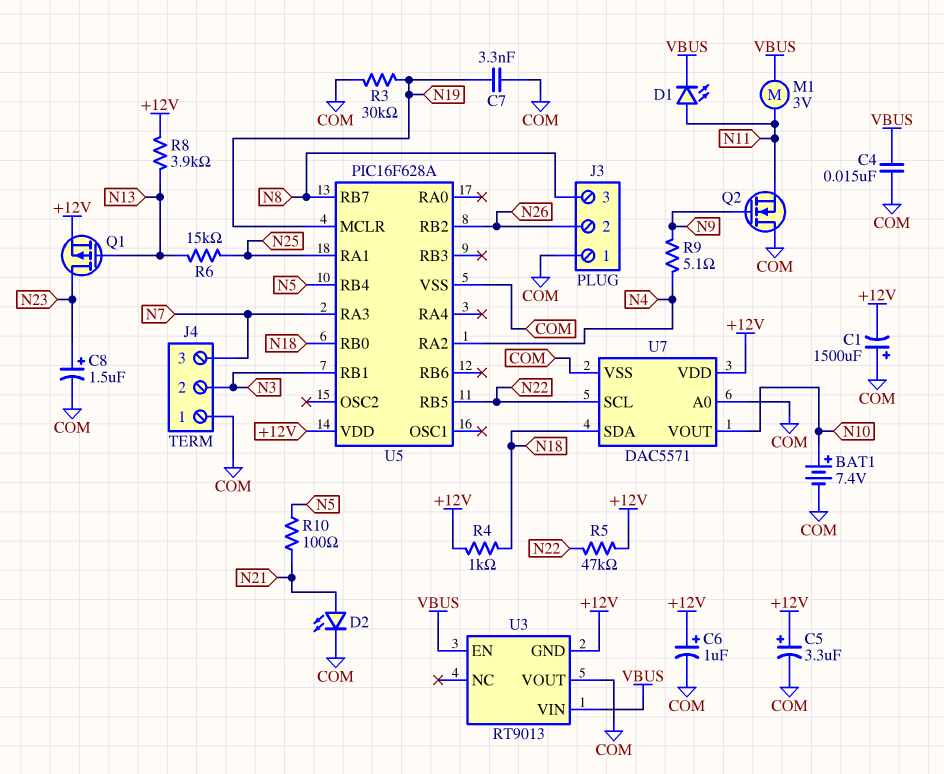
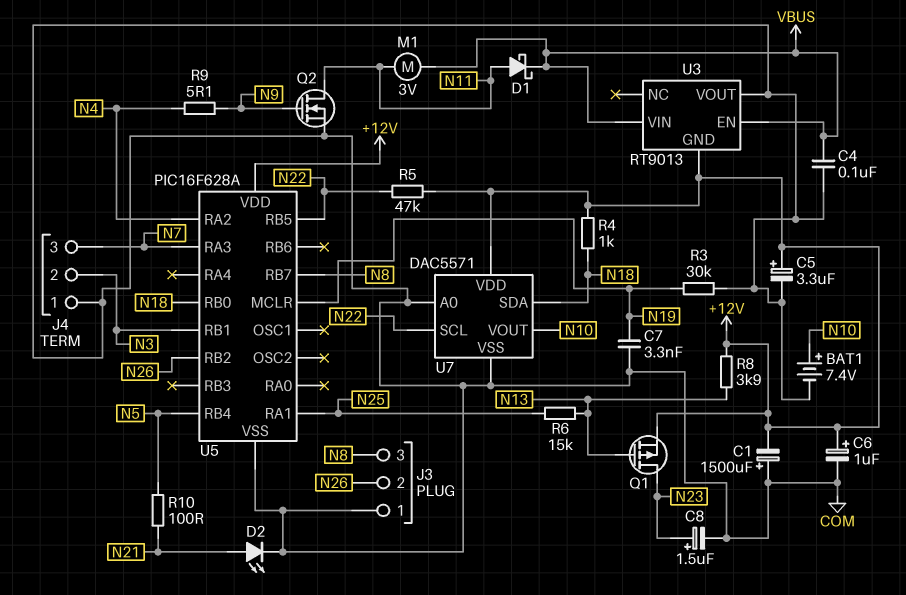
C4: 15nF (COM, VBUS) -> 100nF (COM, VBUS)
D1: LED (A N11, K VBUS) -> schottky (A N11, K VBUS)
Q2: NMOS (G N9, D COM, S N11) -> NMOS (G N9, D N11, S COM)

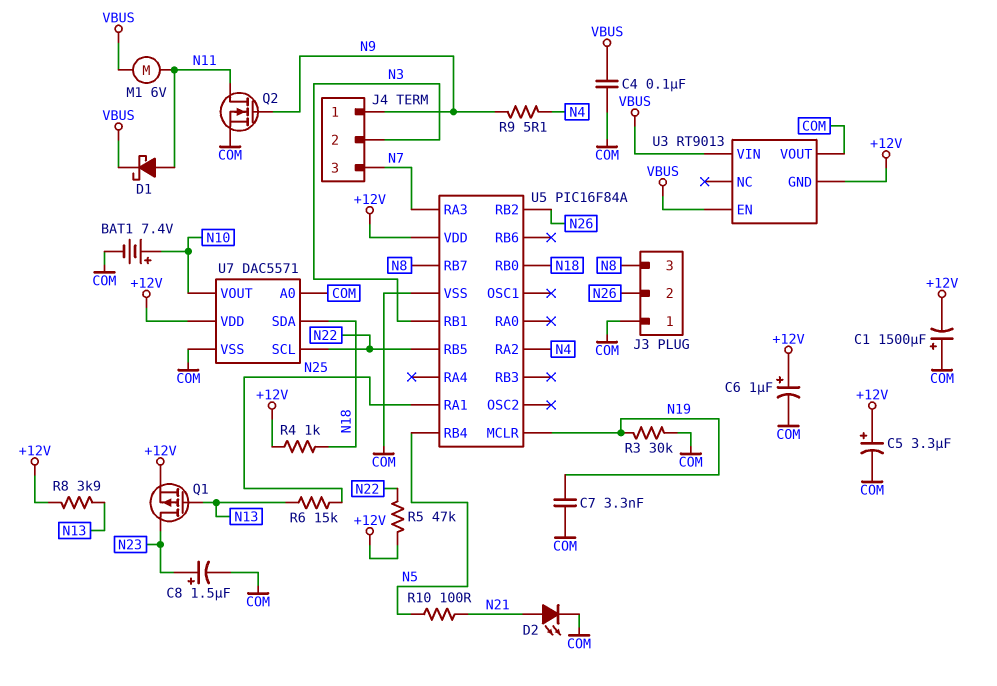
J4 pin 1: COM -> N9
M1: motor 3V (N11, VBUS) -> motor 6V (N11, VBUS)
U5: PIC16F628A -> PIC16F84A

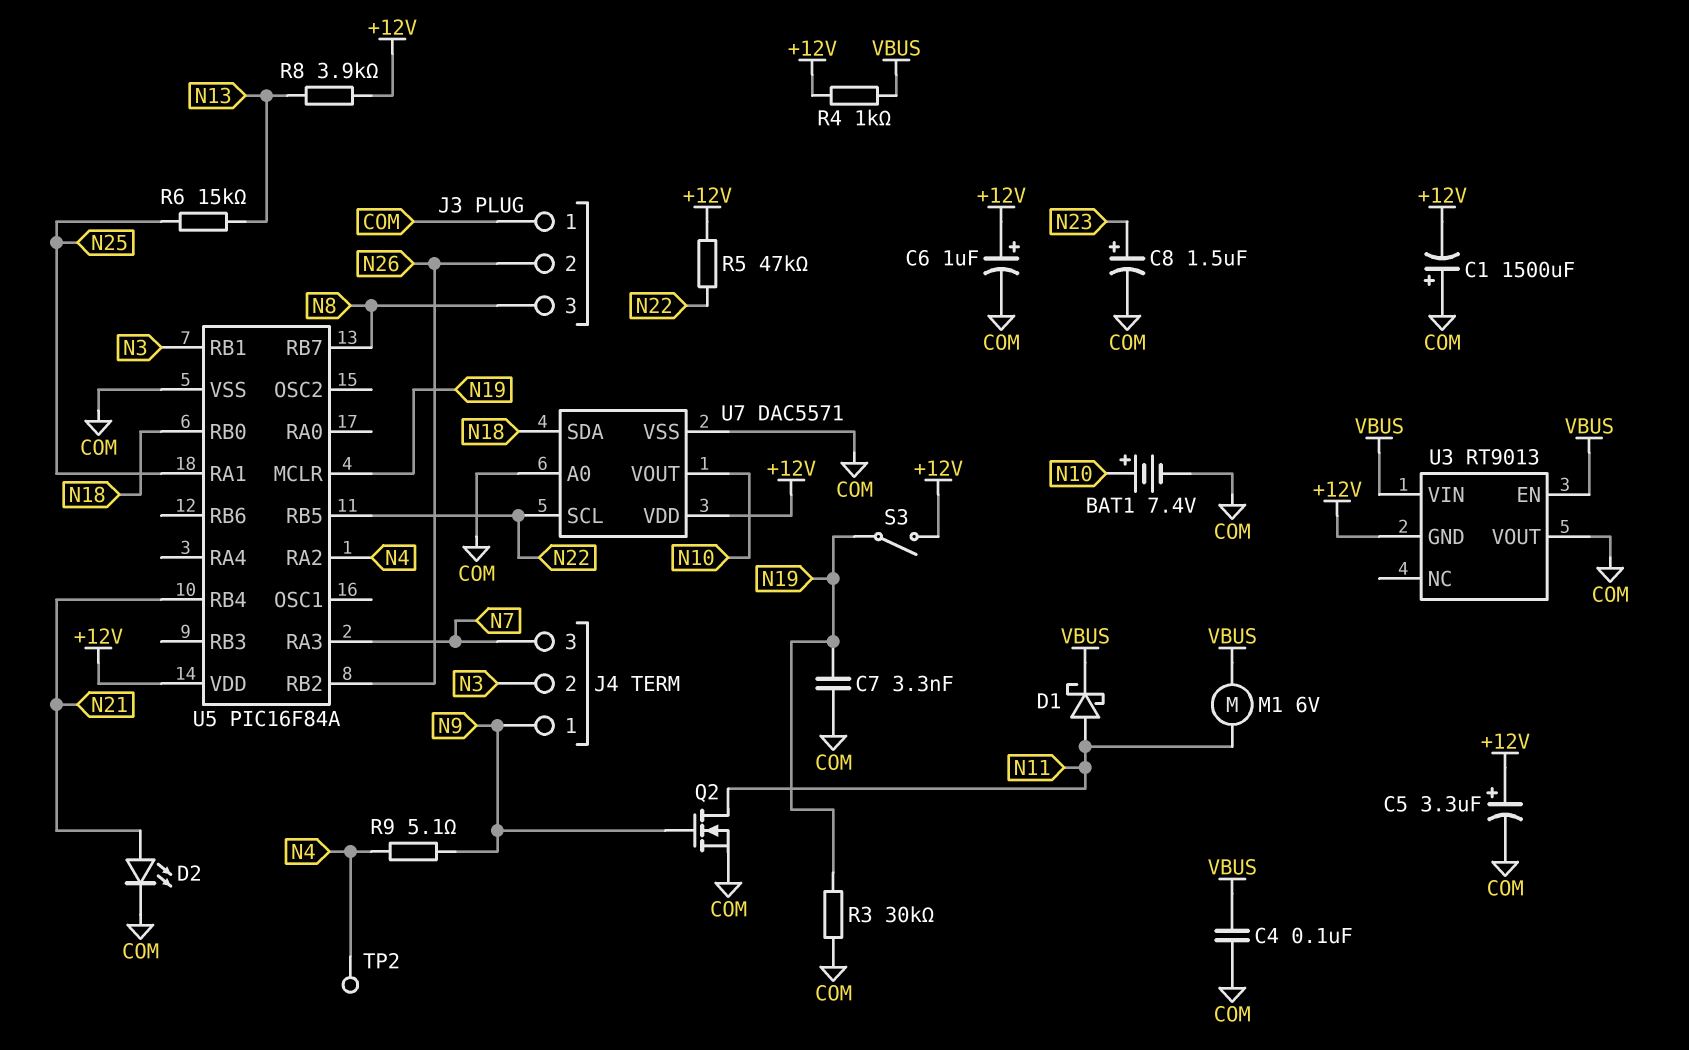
Q1: PMOS (G N13, D N23, S +12V) -> none
R4: 1k (+12V, N18) -> 1k (+12V, VBUS)
R10: 100 (N5, N21) -> none
S3: none -> switch (+12V, N19)
TP2: none -> test point (N4)
U5 pin RB4: N5 -> N21

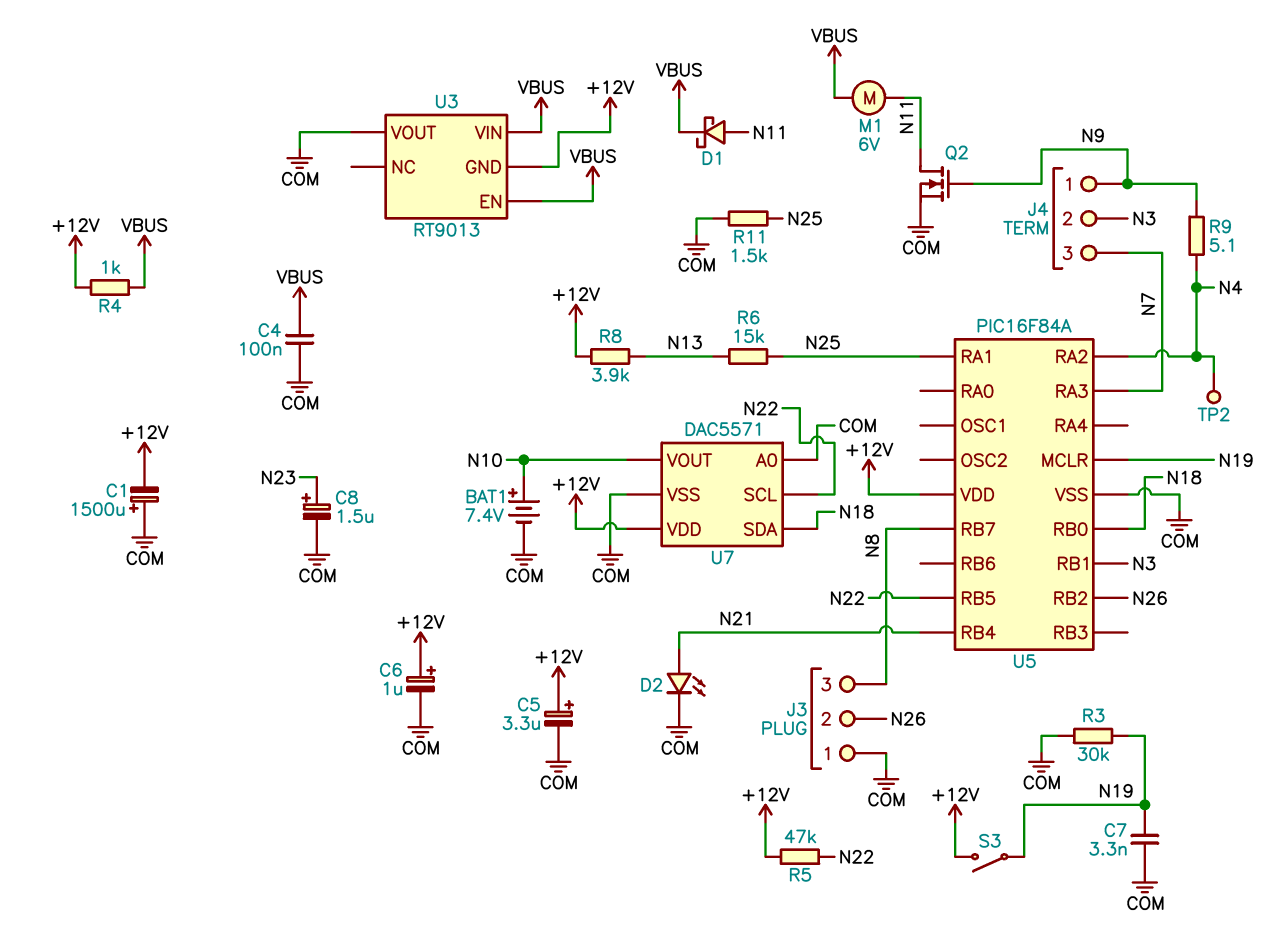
R11: none -> 1.5k (COM, N25)

